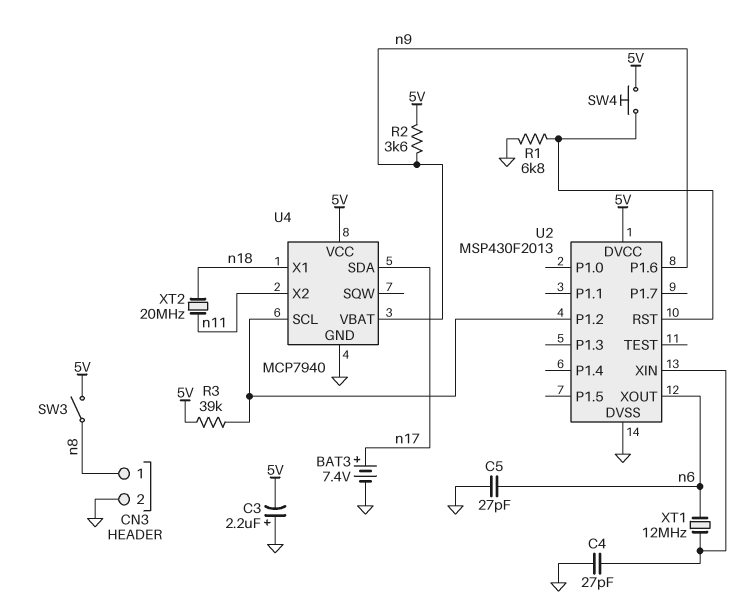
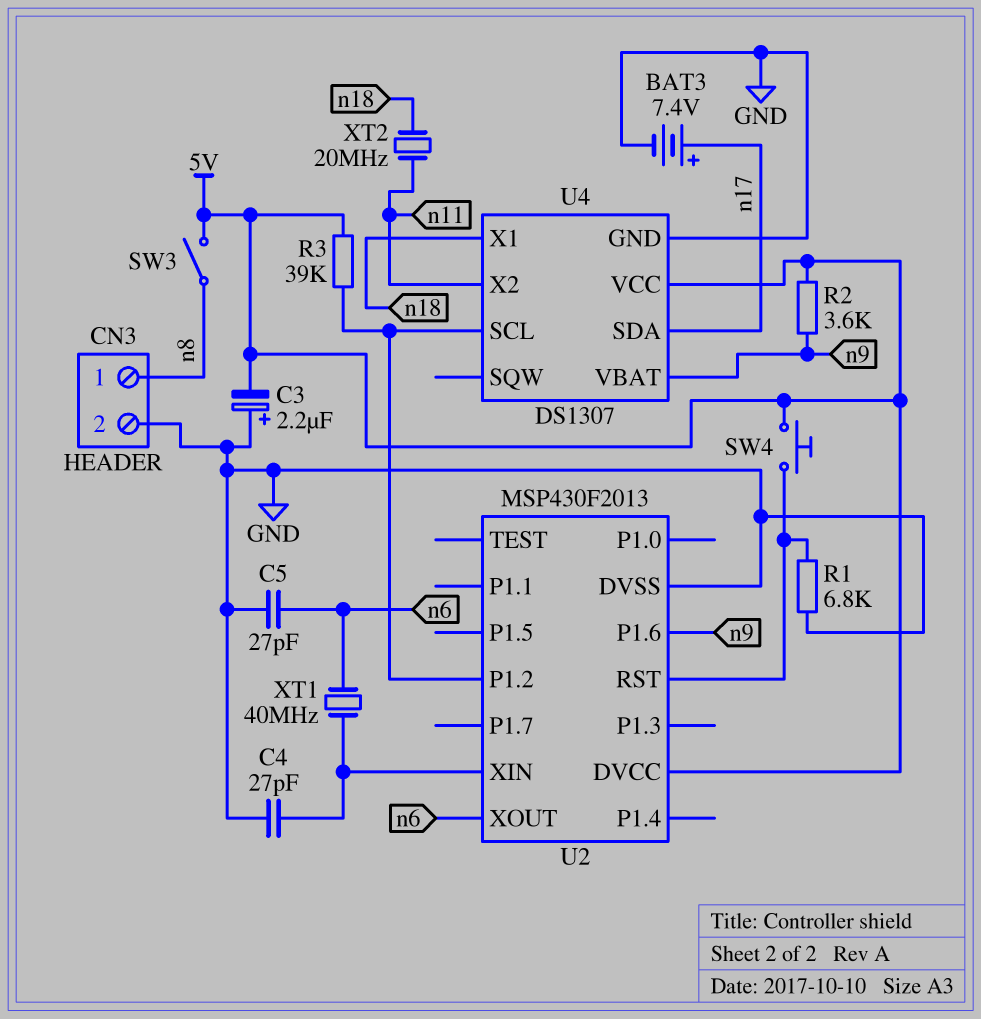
U4: MCP7940 -> DS1307
XT1: 12MHz (U2/XIN, n6) -> 40MHz (U2/XIN, n6)

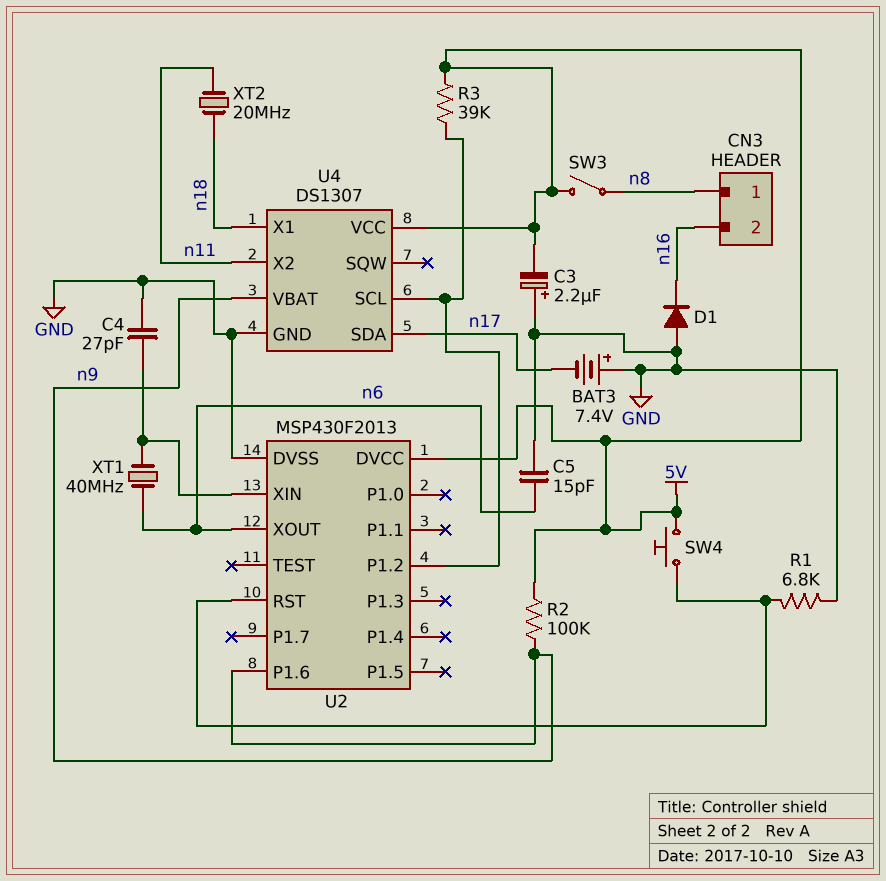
BAT3: 7.4V (plus n17, minus GND) -> 7.4V (plus GND, minus n17)
C5: 27pF (GND, n6) -> 15pF (GND, n6)
CN3 pin 2: GND -> n16
D1: none -> diode (A GND, K n16)
R2: 3.6k (5V, n9) -> 100k (5V, n9)

